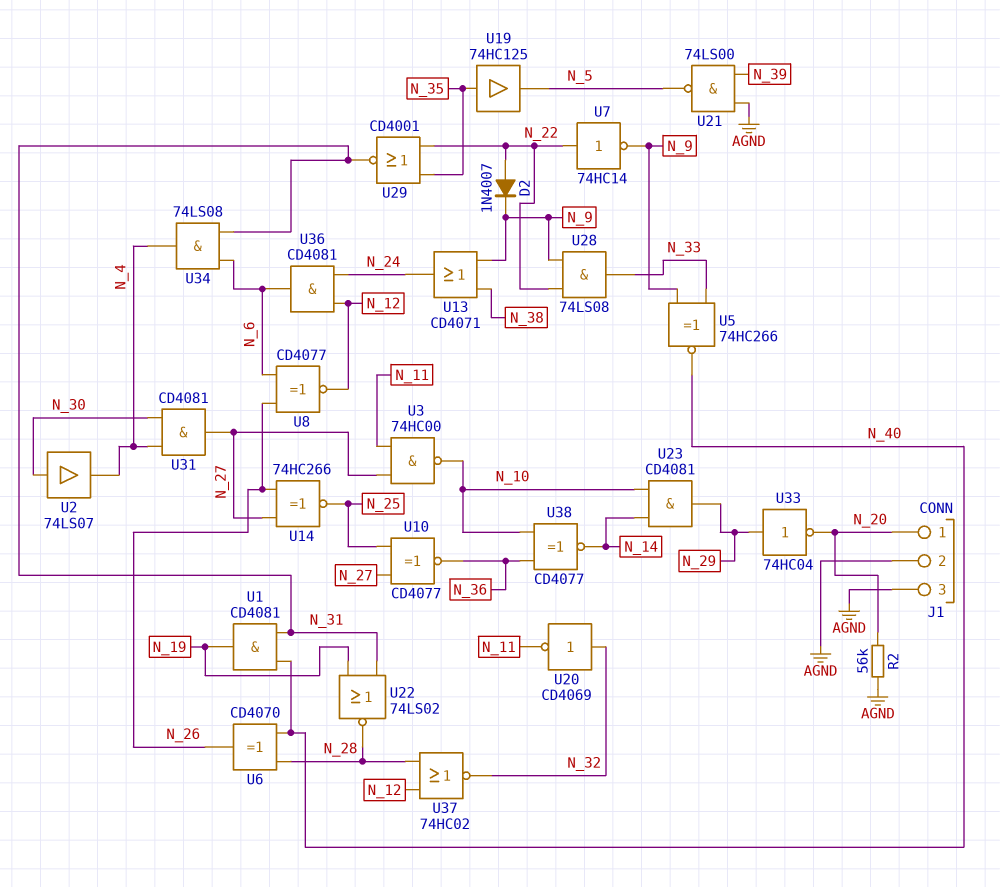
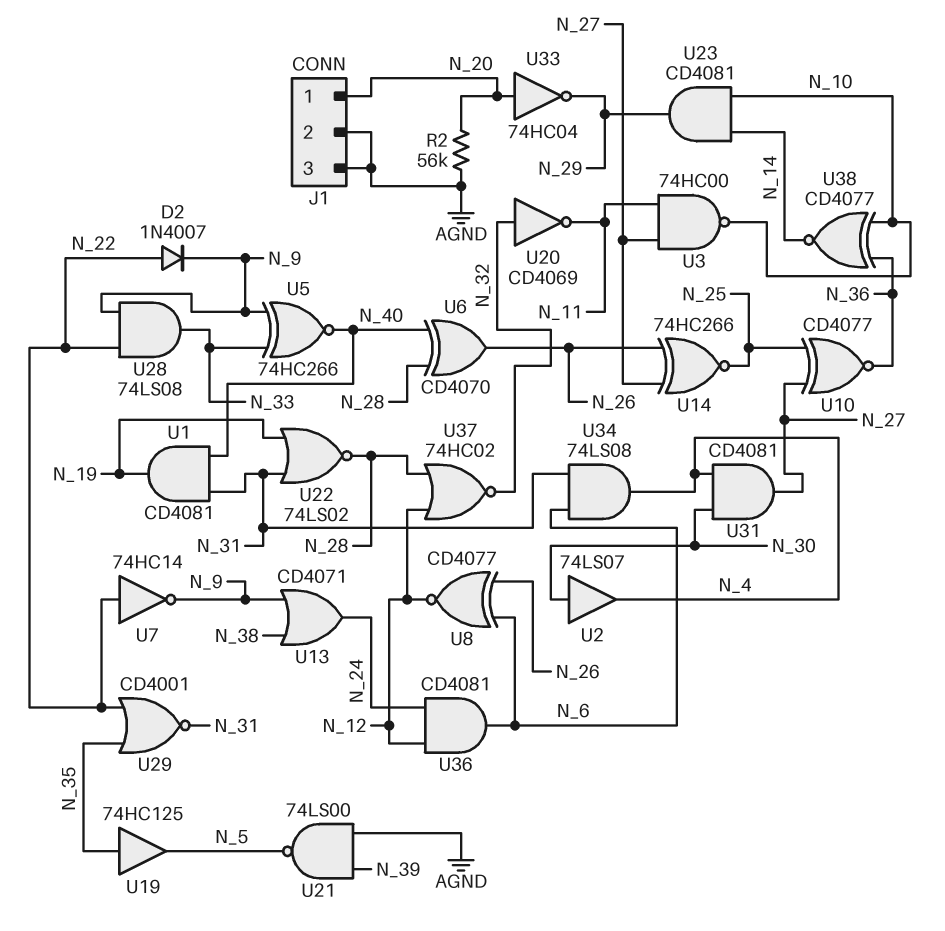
U33: NOT 74HC04 (in N_29, out N_20) -> NOT 74HC04 (in N_20, out N_29)

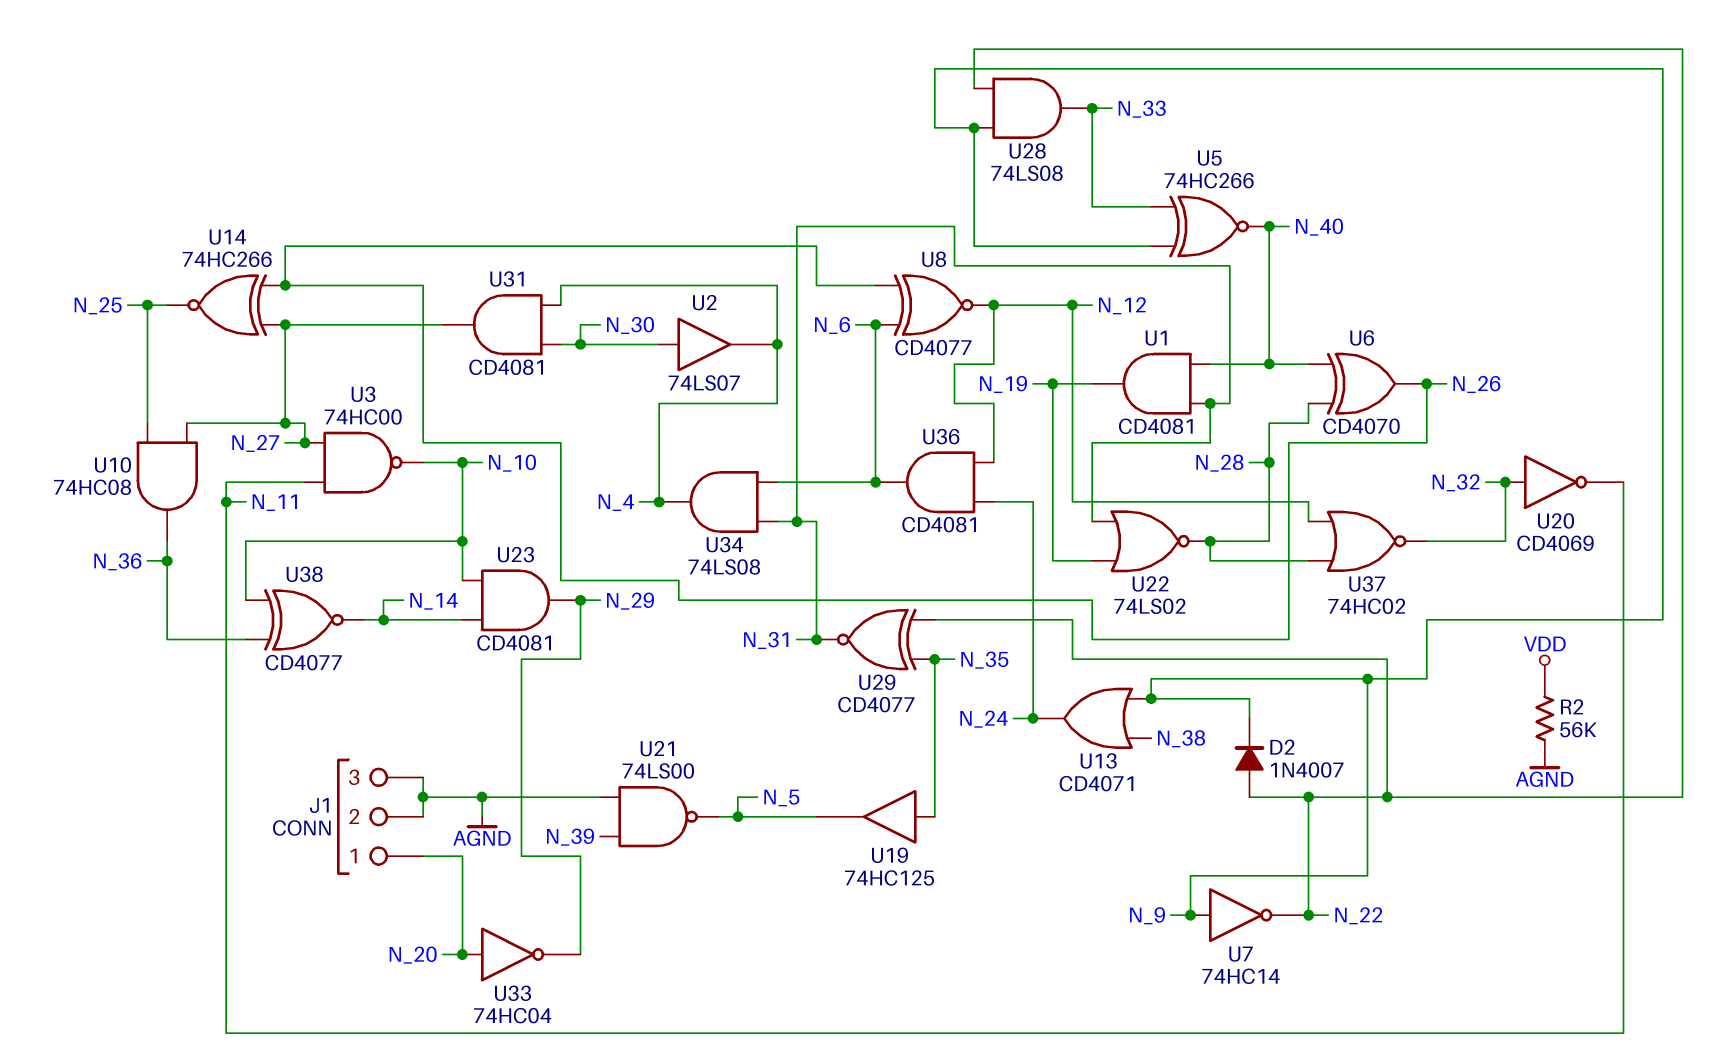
R2: 56k (AGND, N_20) -> 56k (AGND, VDD)
U7: NOT 74HC14 (in N_22, out N_9) -> NOT 74HC14 (in N_9, out N_22)
U10: XNOR CD4077 (in N_25, in N_27, out N_36) -> AND 74HC08 (in N_25, in N_27, out N_36)
U29: NOR CD4001 (in N_22, in N_35, out N_31) -> XNOR CD4077 (in N_22, in N_35, out N_31)

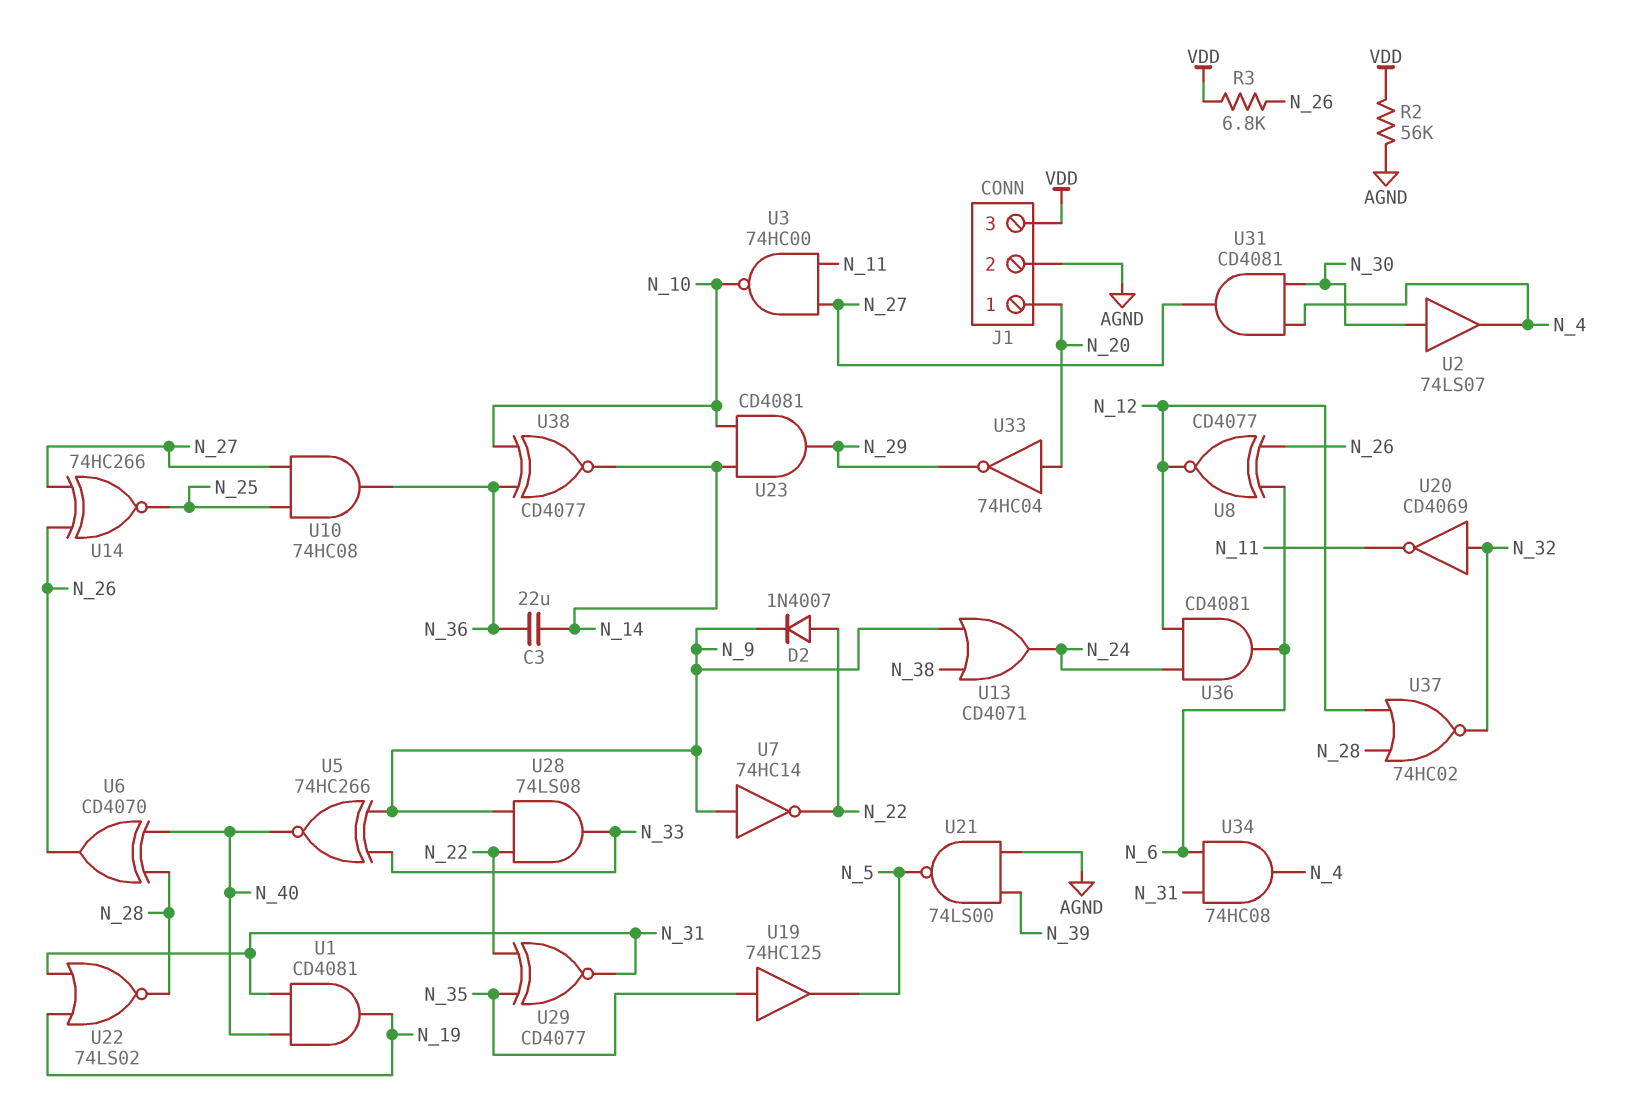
C3: none -> 22uF (N_14, N_36)
J1 pin 3: AGND -> VDD
R3: none -> 6.8k (N_26, VDD)
U34: AND 74LS08 (in N_6, in N_31, out N_4) -> AND 74HC08 (in N_6, in N_31, out N_4)

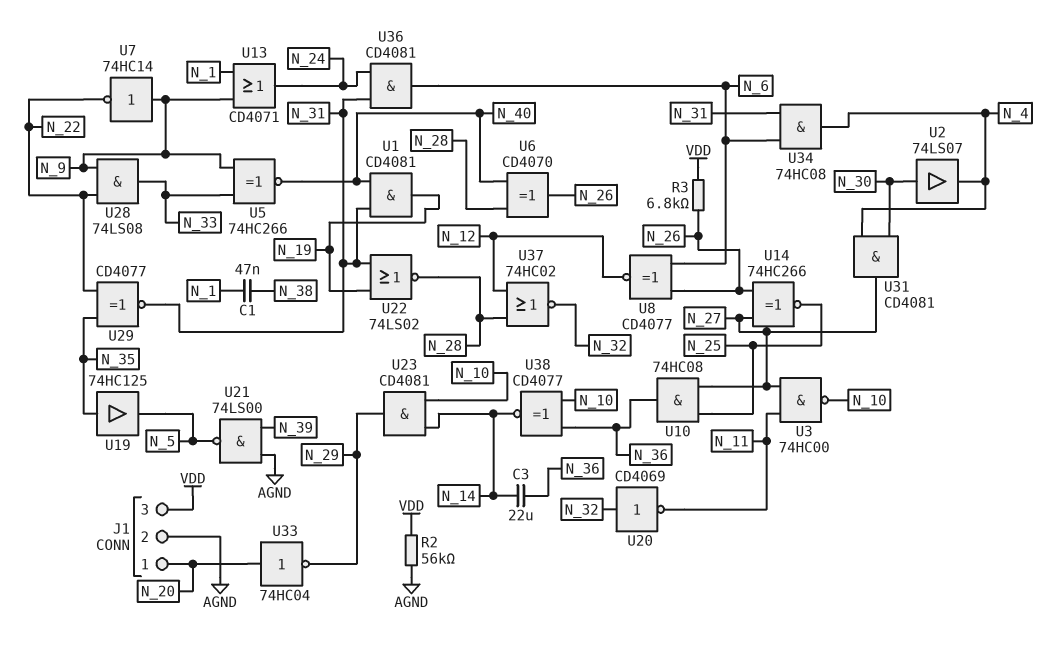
C1: none -> 47nF (N_1, N_38)
D2: diode 1N4007 (A N_22, K N_9) -> none
U13: OR CD4071 (in N_9, in N_38, out N_24) -> OR CD4071 (in N_1, in N_9, out N_24)
U36: AND CD4081 (in N_12, in N_24, out N_6) -> AND CD4081 (in N_24, in N_31, out N_6)

